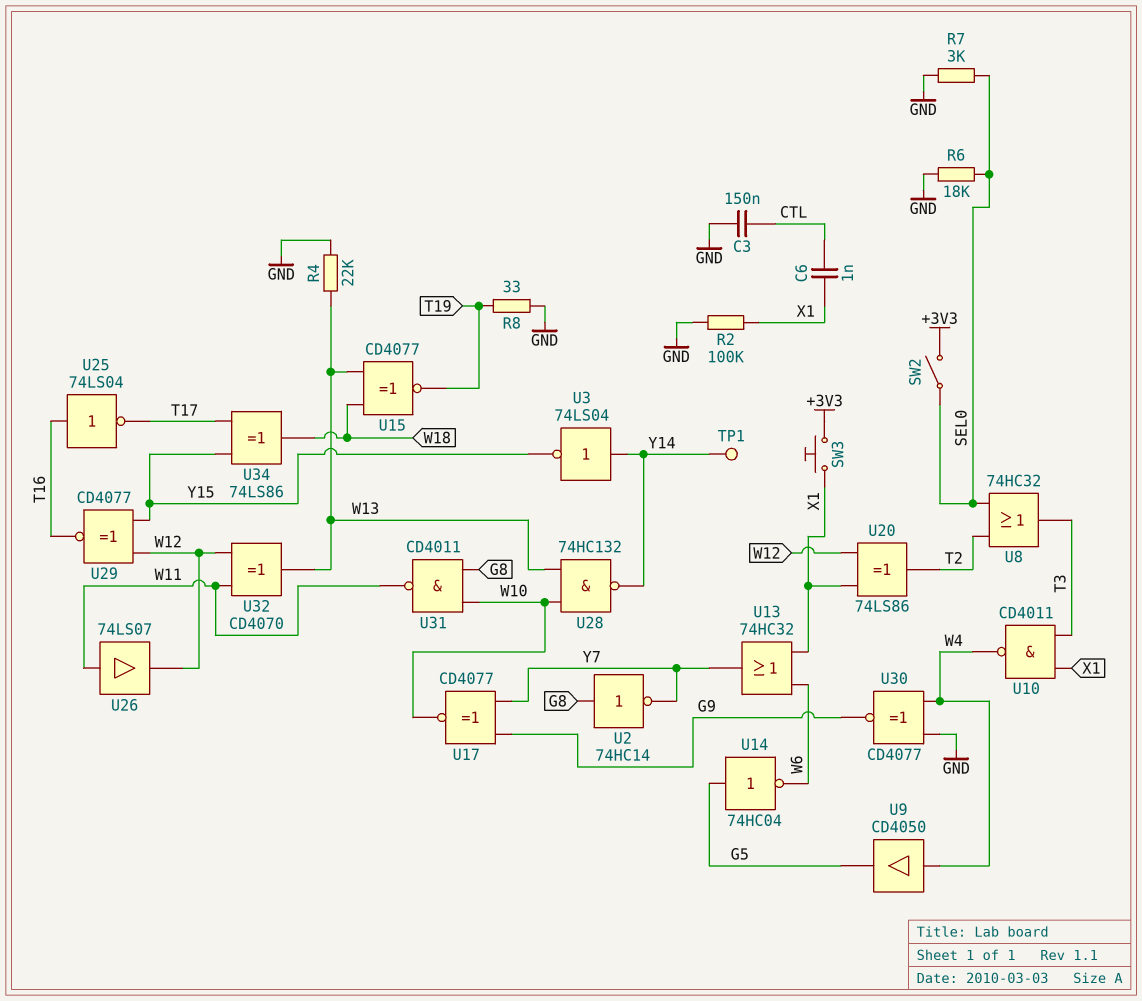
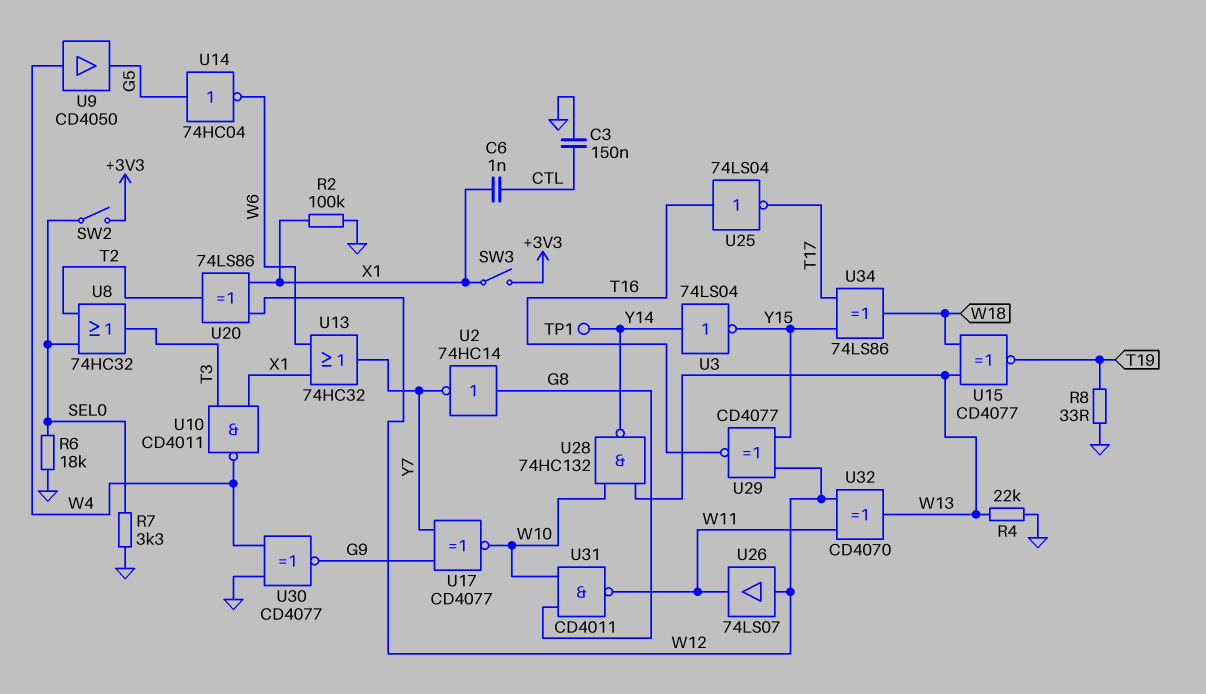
R7: 3k (GND, SEL0) -> 3.3k (GND, SEL0)
SW3: button (+3V3, X1) -> switch (+3V3, X1)
U26: buffer 74LS07 (in W11, out W12) -> buffer 74LS07 (in W12, out W11)

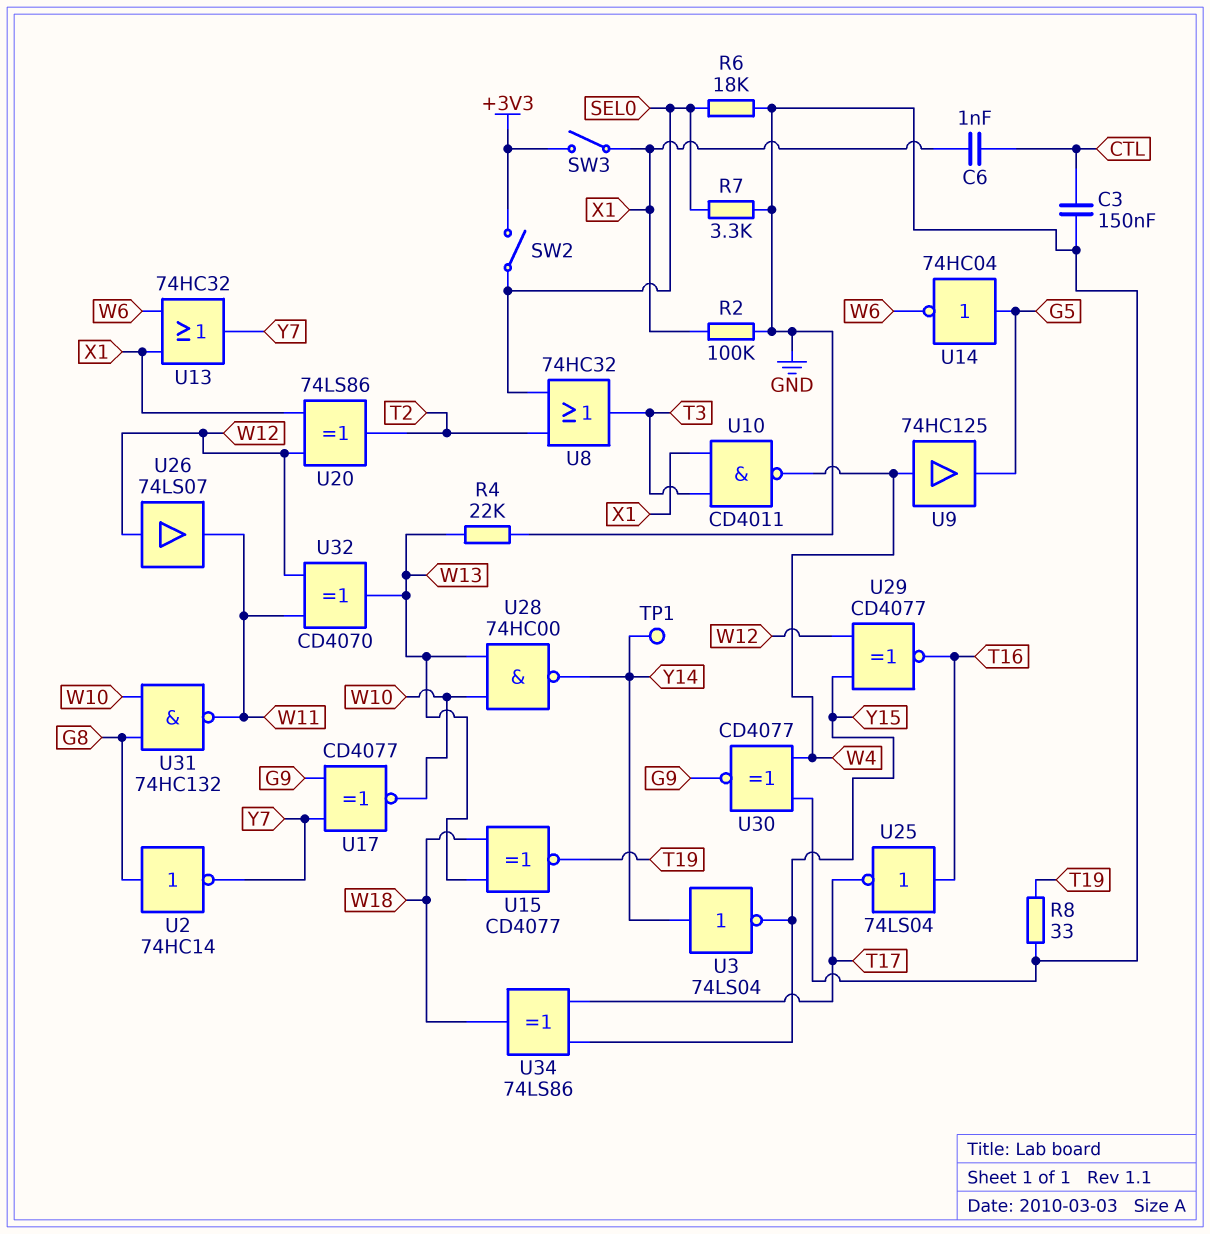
U9: buffer CD4050 (in W4, out G5) -> buffer 74HC125 (in W4, out G5)
U28: NAND 74HC132 (in W10, in W13, out Y14) -> NAND 74HC00 (in W10, in W13, out Y14)
U31: NAND CD4011 (in G8, in W10, out W11) -> NAND 74HC132 (in G8, in W10, out W11)

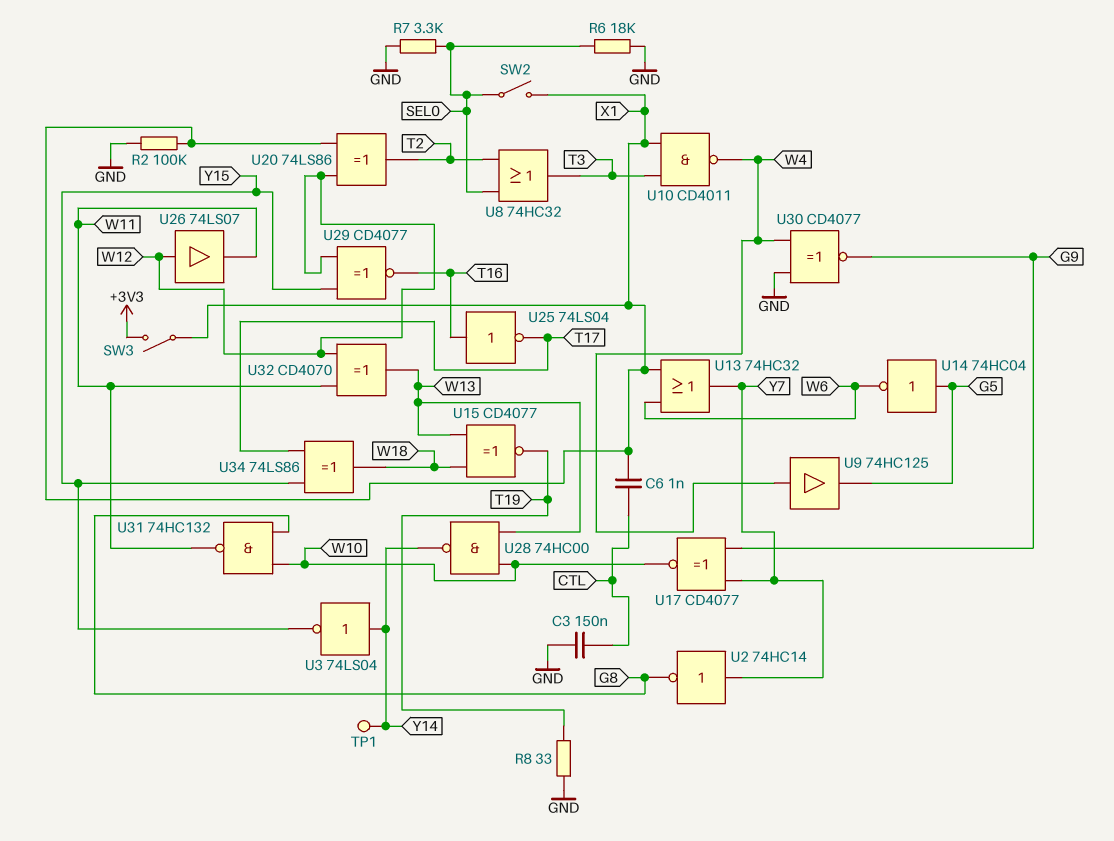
R4: 22k (GND, W13) -> none
SW2: switch (+3V3, SEL0) -> switch (SEL0, X1)
U2: NOT 74HC14 (in G8, out Y7) -> NOT 74HC14 (in Y7, out G8)

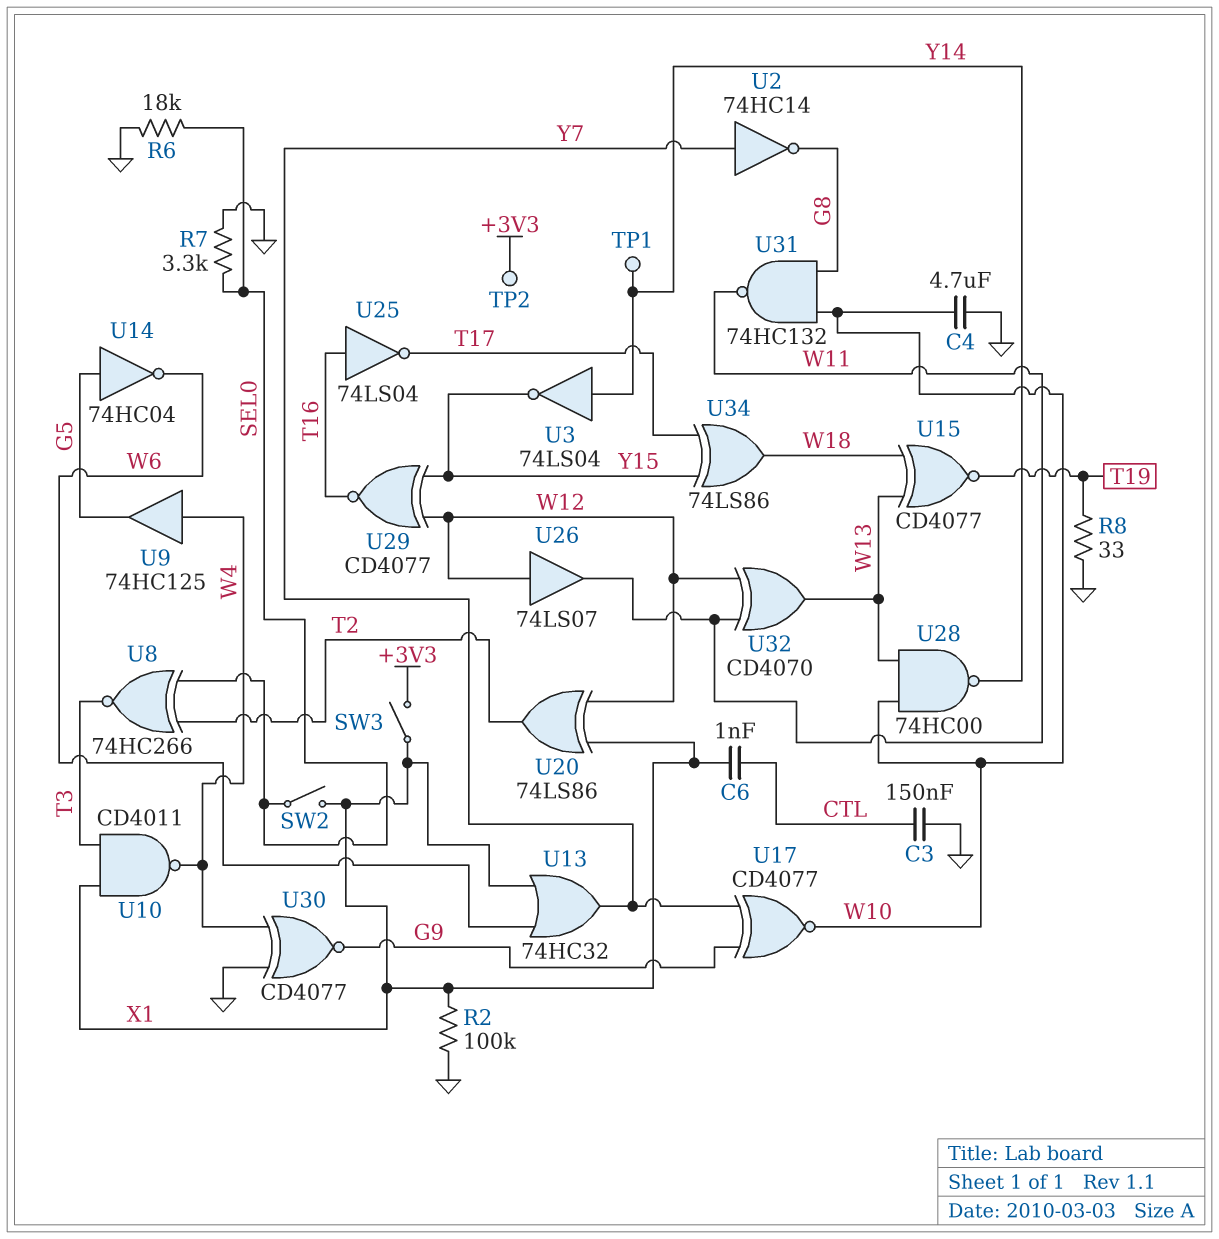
C4: none -> 4.7uF (GND, W10)
TP2: none -> test point (+3V3)
U8: OR 74HC32 (in SEL0, in T2, out T3) -> XNOR 74HC266 (in SEL0, in T2, out T3)

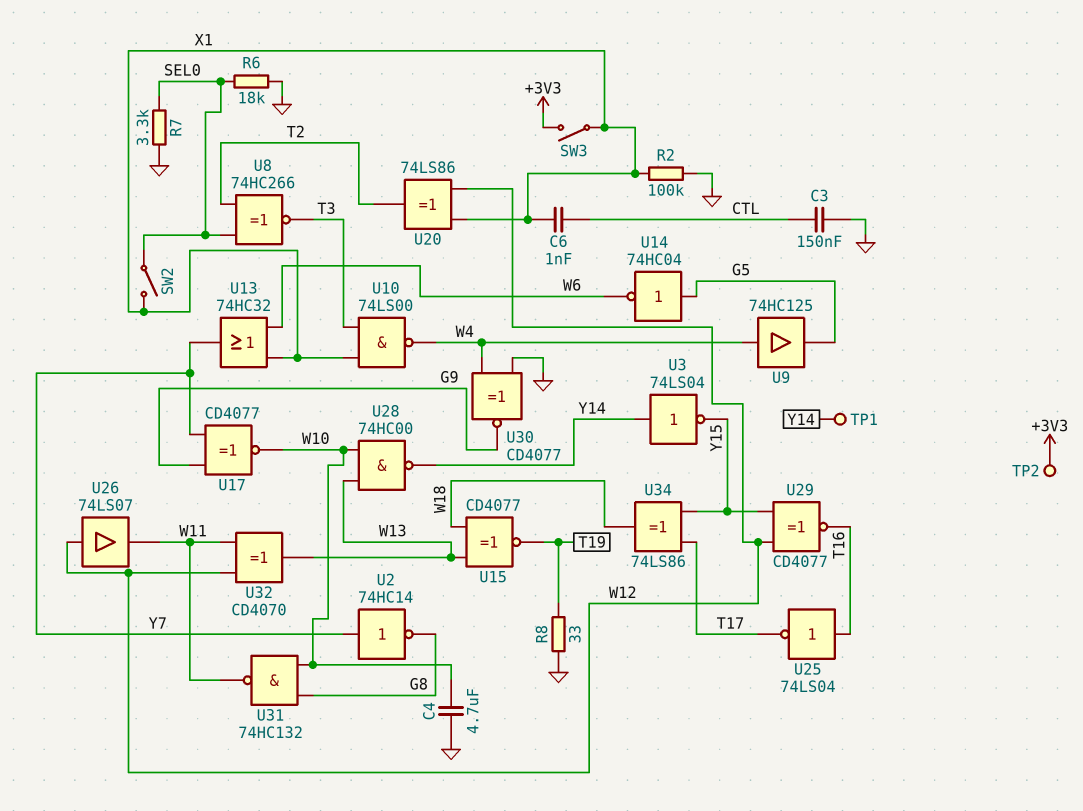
U10: NAND CD4011 (in T3, in X1, out W4) -> NAND 74LS00 (in T3, in X1, out W4)

